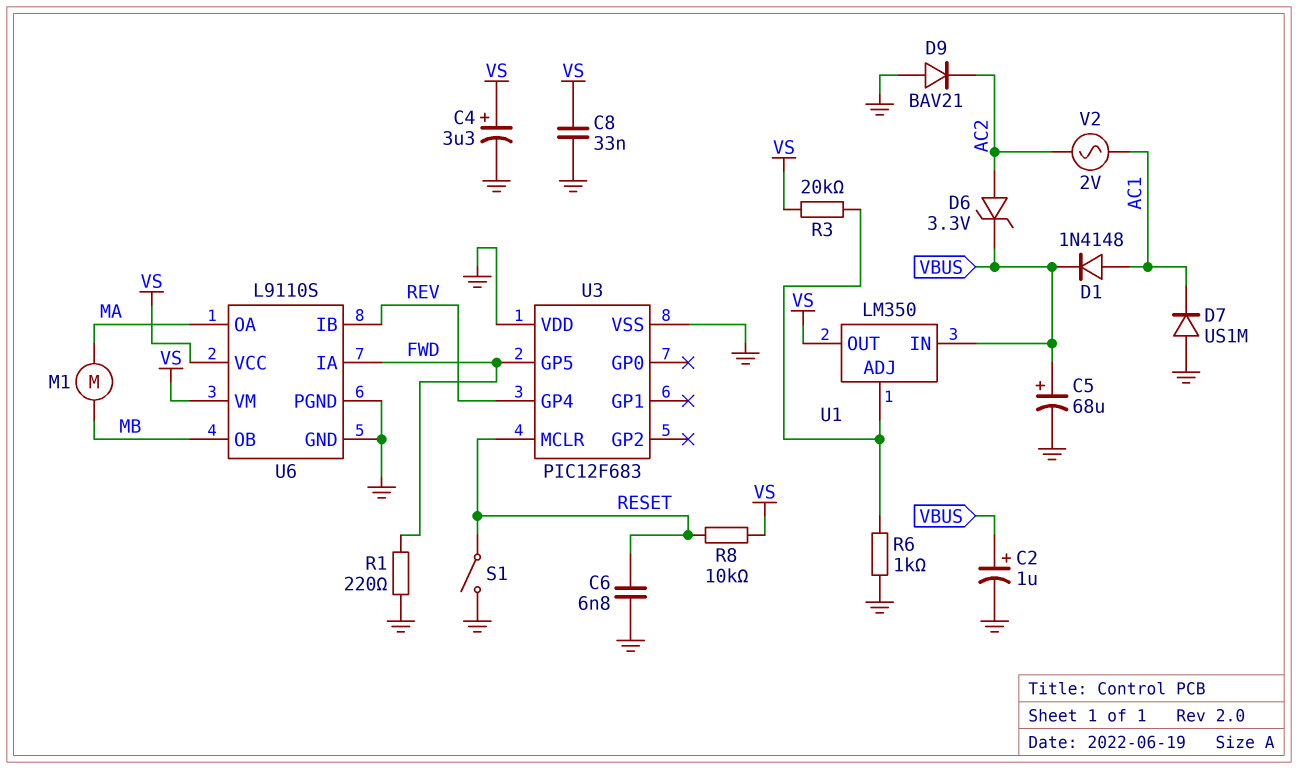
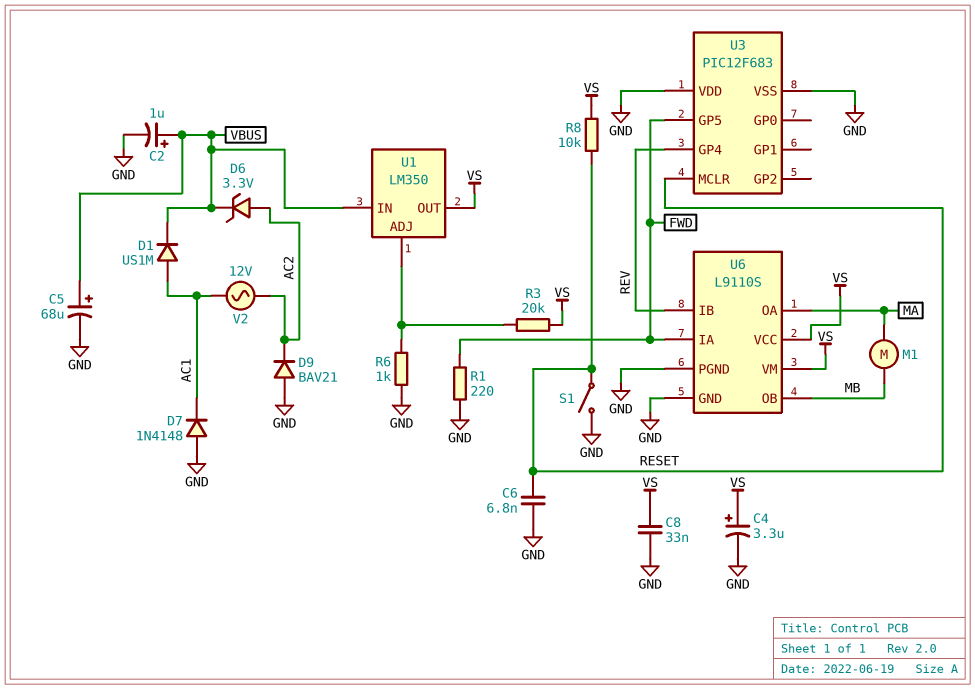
D1: diode 1N4148 (A AC1, K VBUS) -> diode US1M (A AC1, K VBUS)
D7: diode US1M (A GND, K AC1) -> diode 1N4148 (A GND, K AC1)
V2: AC 2V (AC1, AC2) -> AC 12V (AC1, AC2)

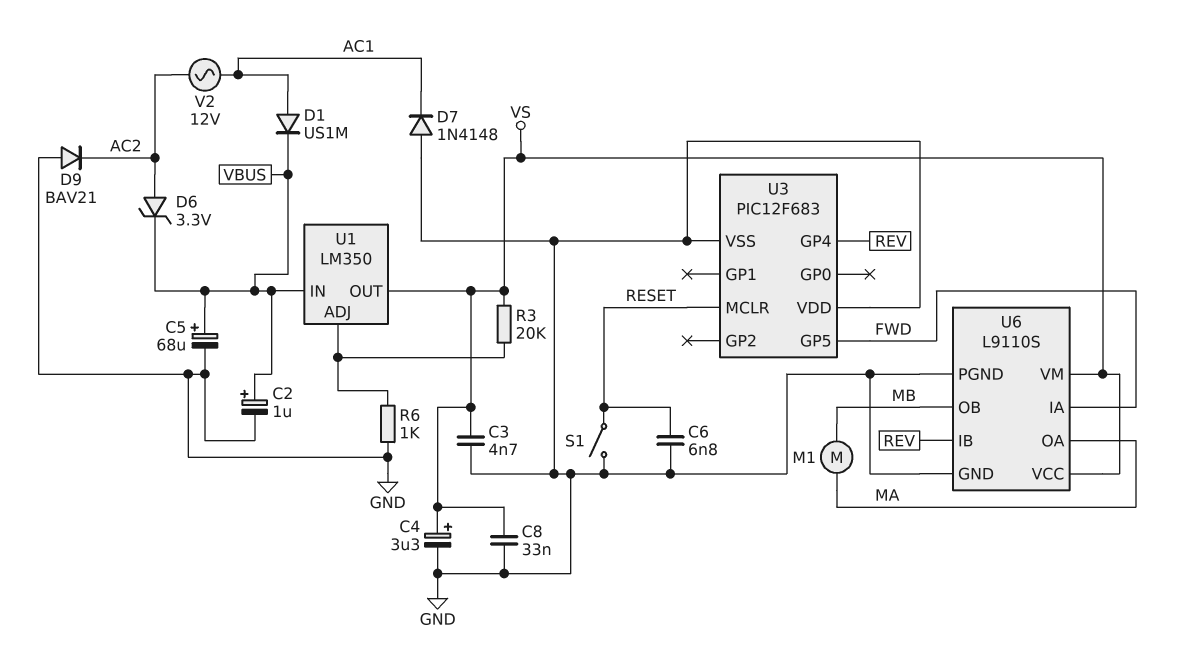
C3: none -> 4.7nF (GND, VS)
R1: 220 (FWD, GND) -> none
R8: 10k (RESET, VS) -> none

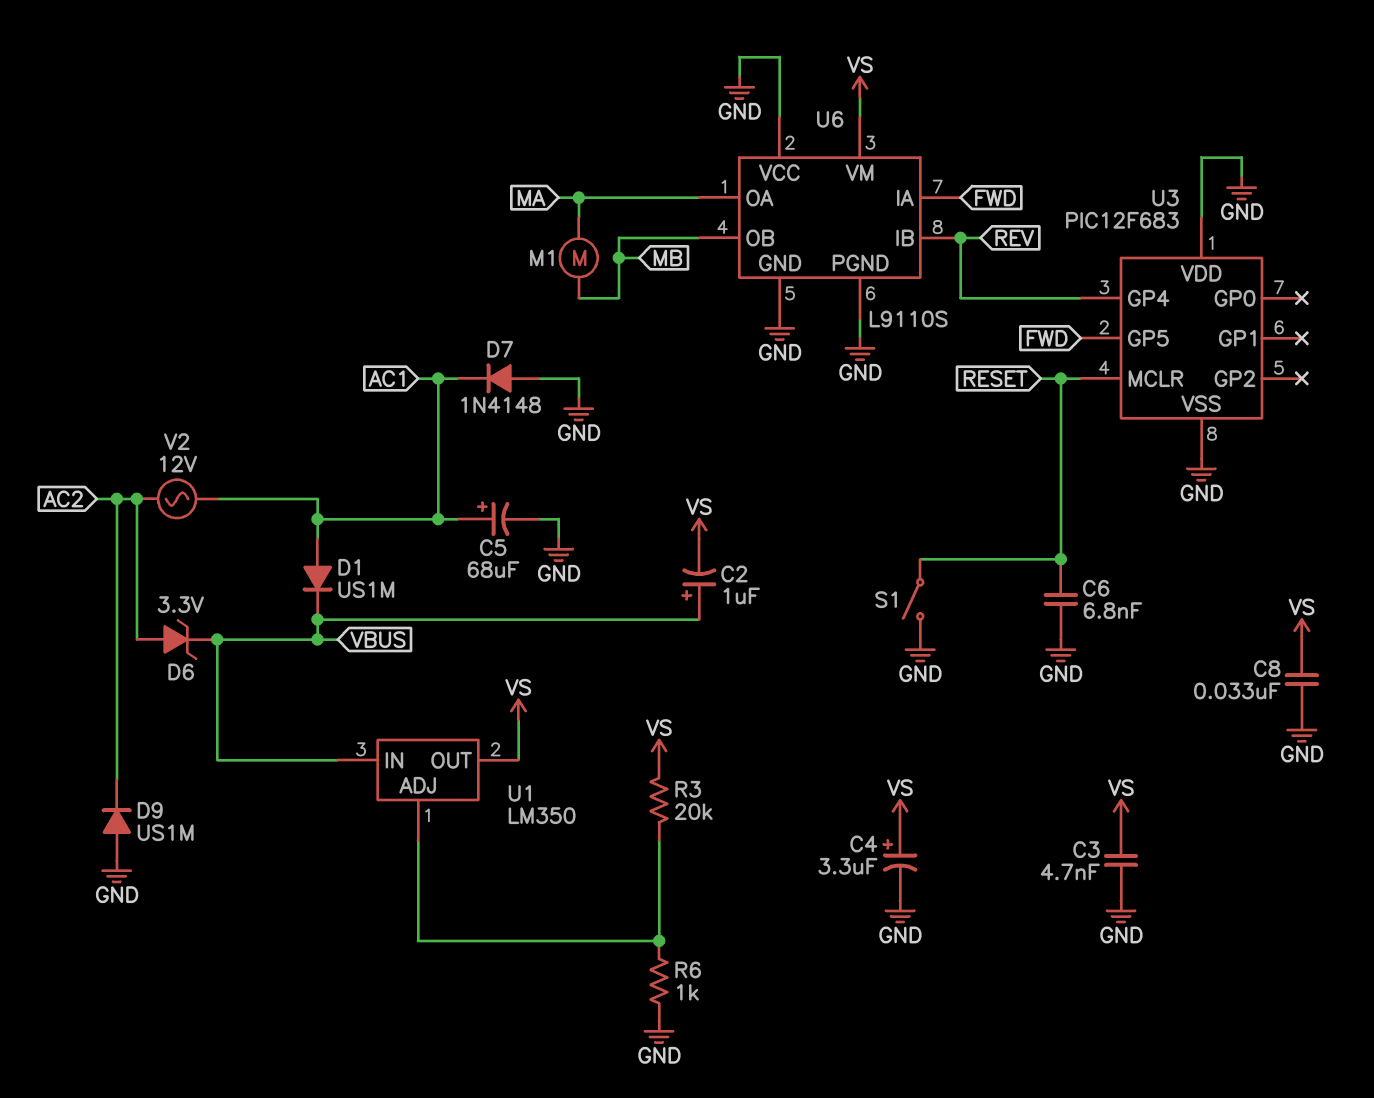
C2: 1uF (plus VBUS, minus GND) -> 1uF (plus VBUS, minus VS)
C5: 68uF (plus VBUS, minus GND) -> 68uF (plus AC1, minus GND)
D9: diode BAV21 (A GND, K AC2) -> diode US1M (A GND, K AC2)
U6 pin VCC: VS -> GND

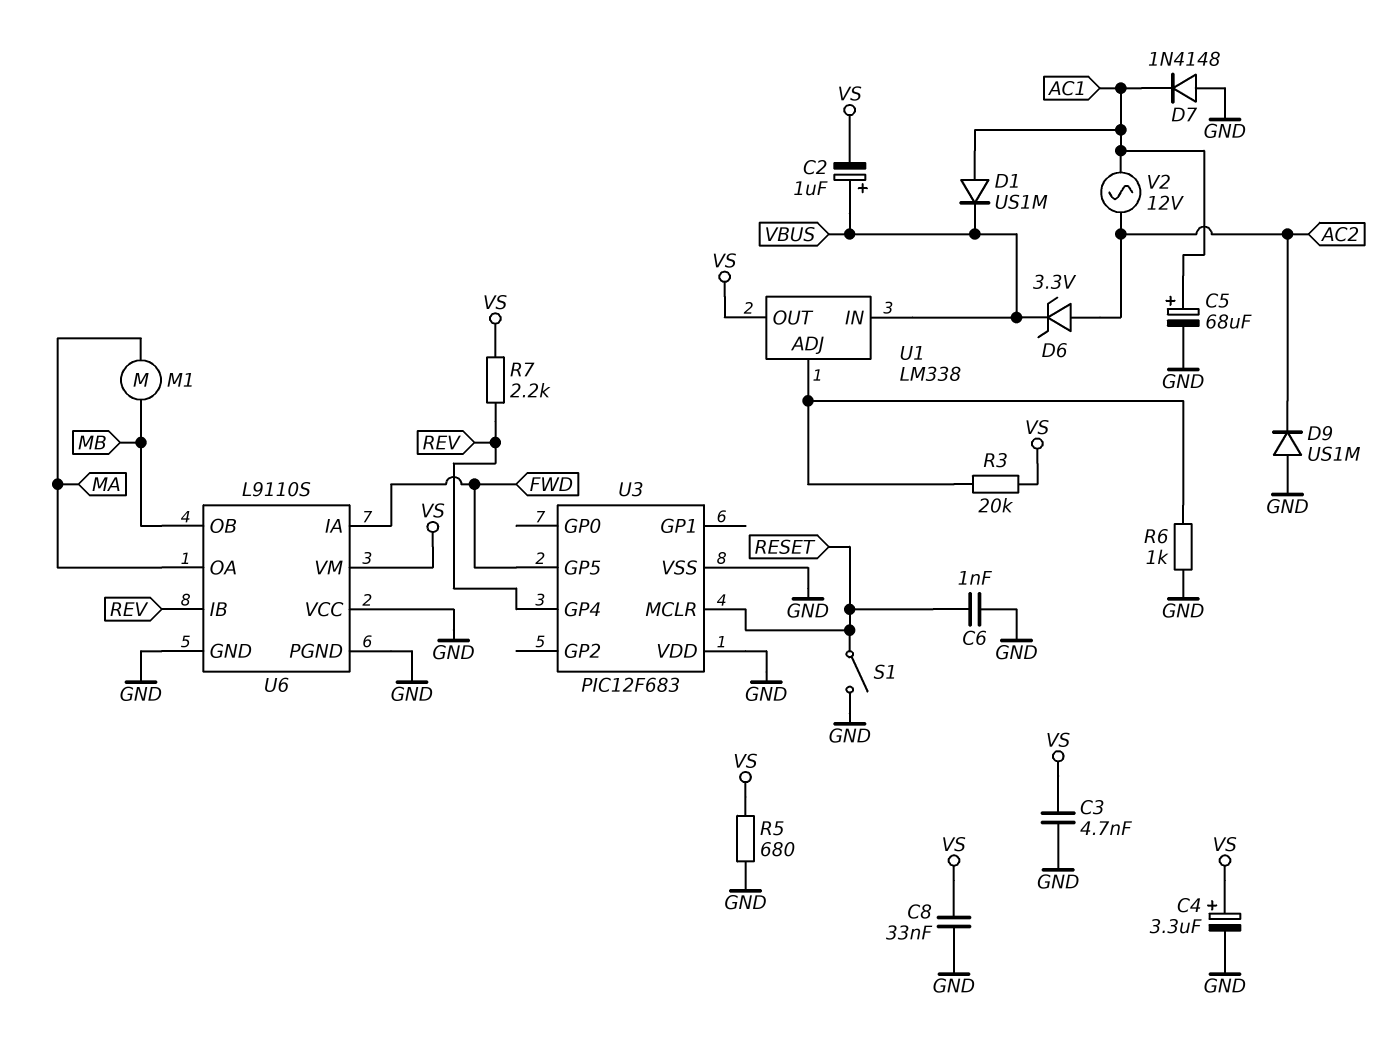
C6: 6.8nF (GND, RESET) -> 1nF (GND, RESET)
R5: none -> 680 (GND, VS)
R7: none -> 2.2k (REV, VS)
U1: LM350 -> LM338

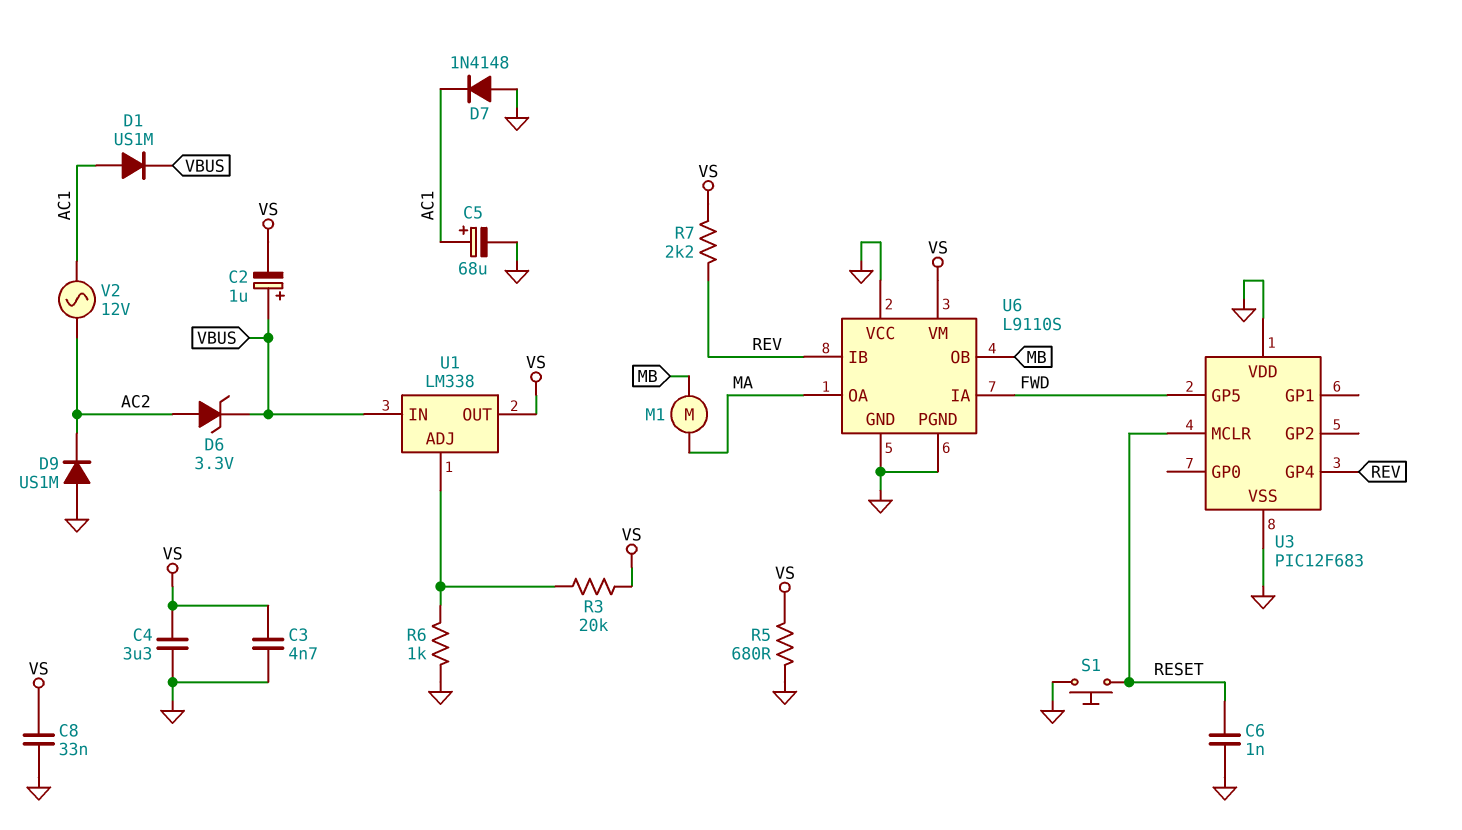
C4: 3.3uF (plus VS, minus GND) -> 3.3uF (GND, VS)
S1: switch (GND, RESET) -> button (GND, RESET)

